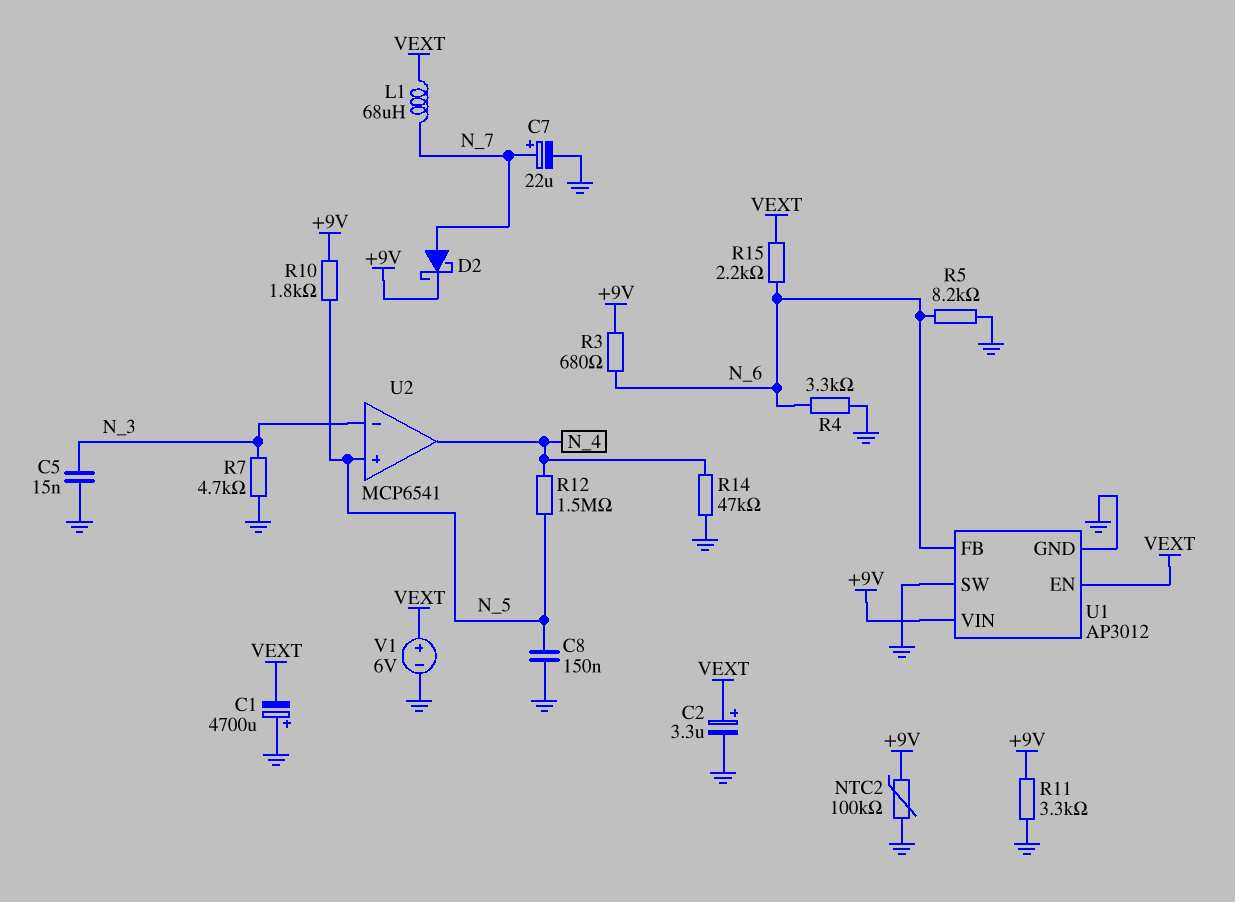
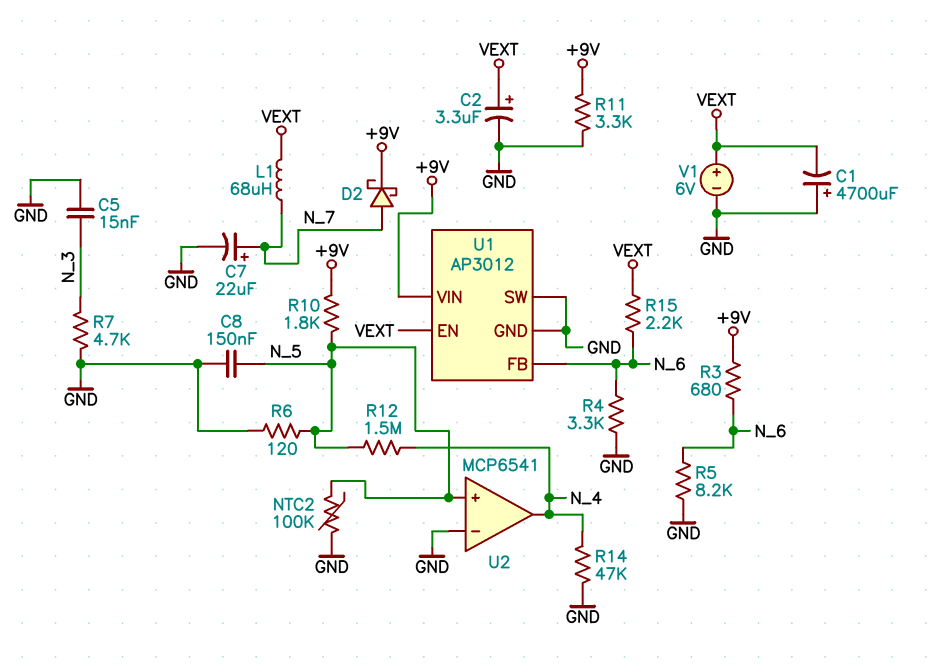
NTC2: 100k (+9V, GND) -> 100k (GND, N_5)
R6: none -> 120 (GND, N_5)
U2 pin in-: N_3 -> GND

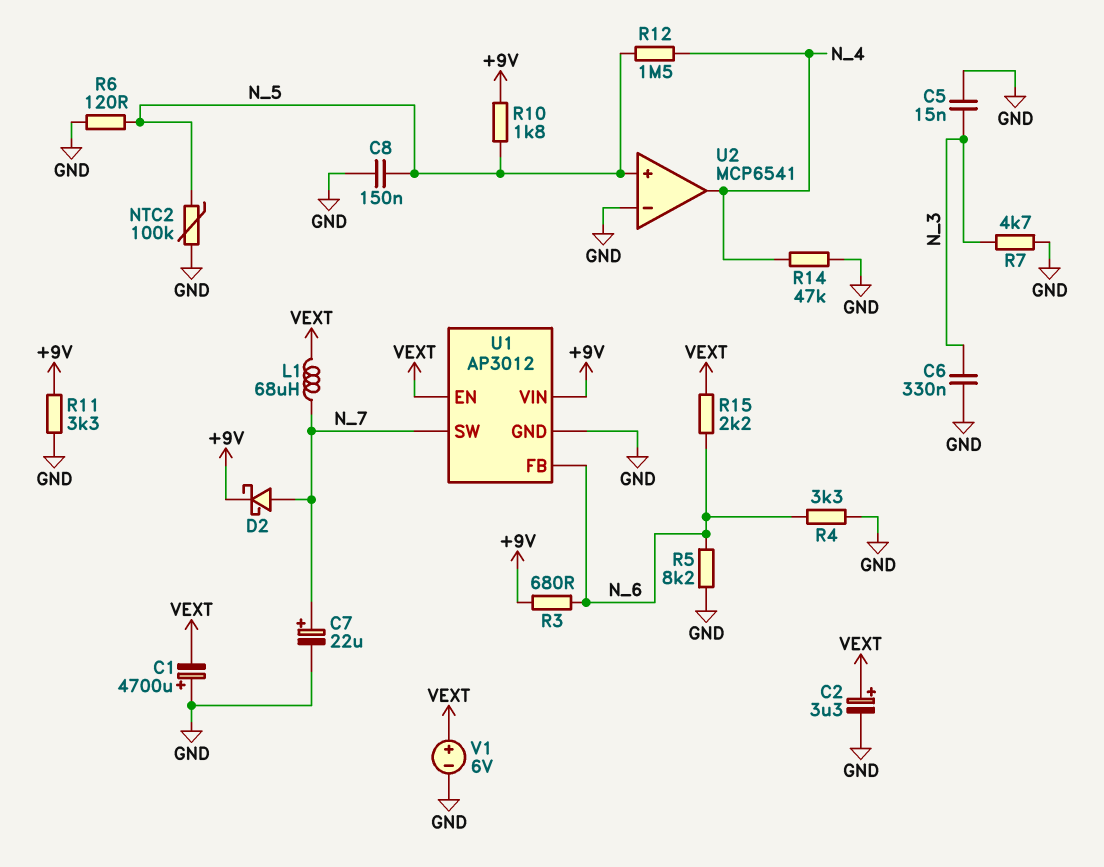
C6: none -> 330nF (GND, N_3)
U1 pin SW: GND -> N_7

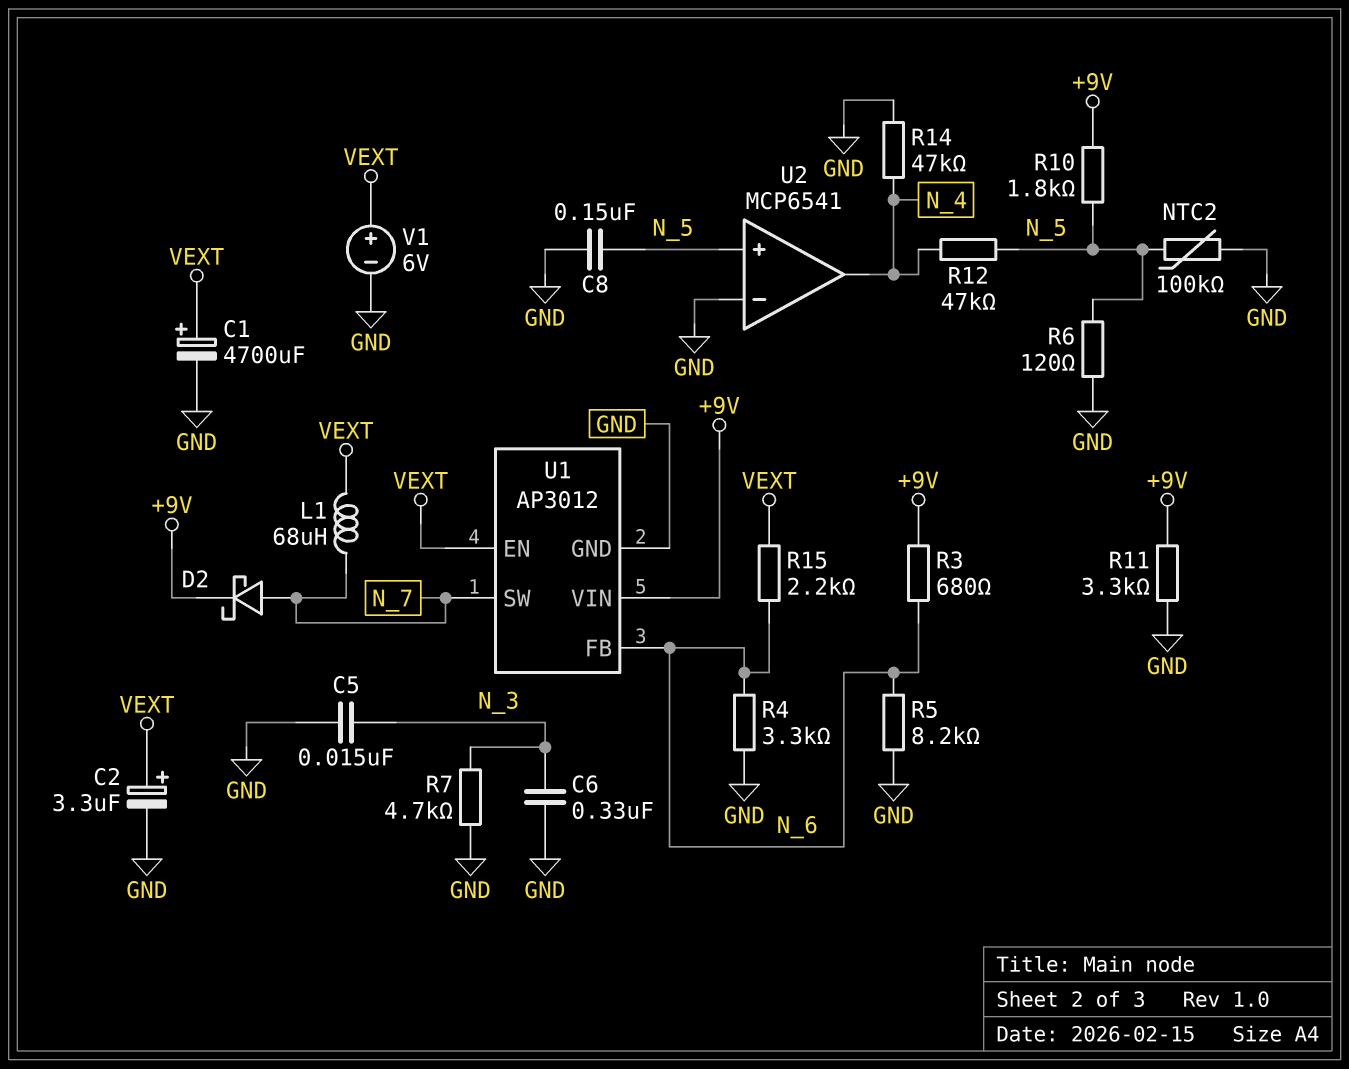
C1: 4700uF (plus GND, minus VEXT) -> 4700uF (plus VEXT, minus GND)
C7: 22uF (plus N_7, minus GND) -> none
R12: 1.5M (N_4, N_5) -> 47k (N_4, N_5)

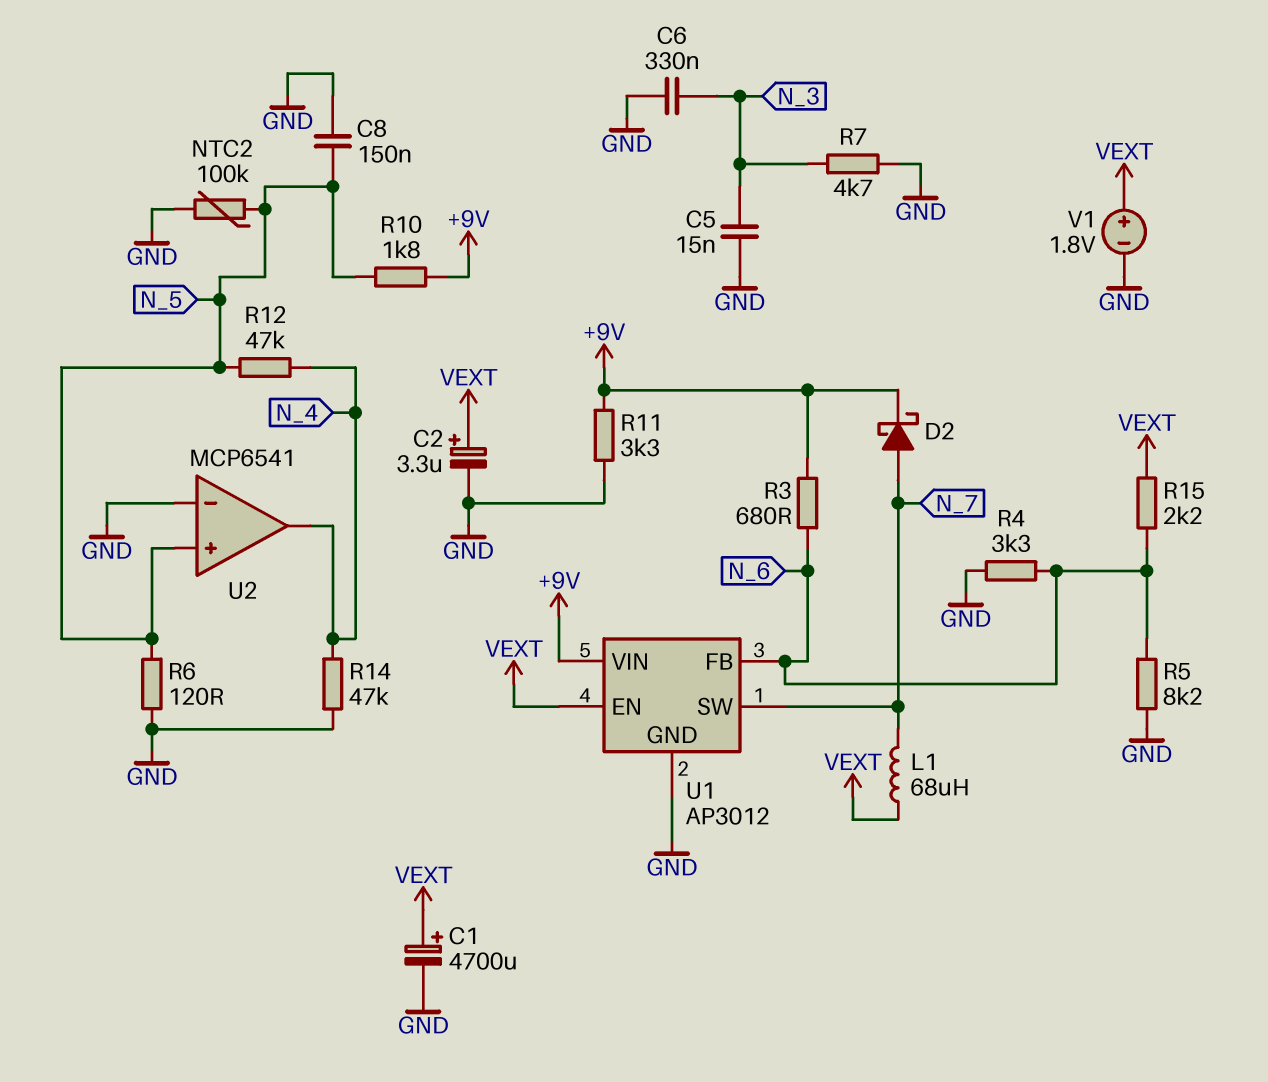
V1: 6V (plus VEXT, minus GND) -> 1.8V (plus VEXT, minus GND)

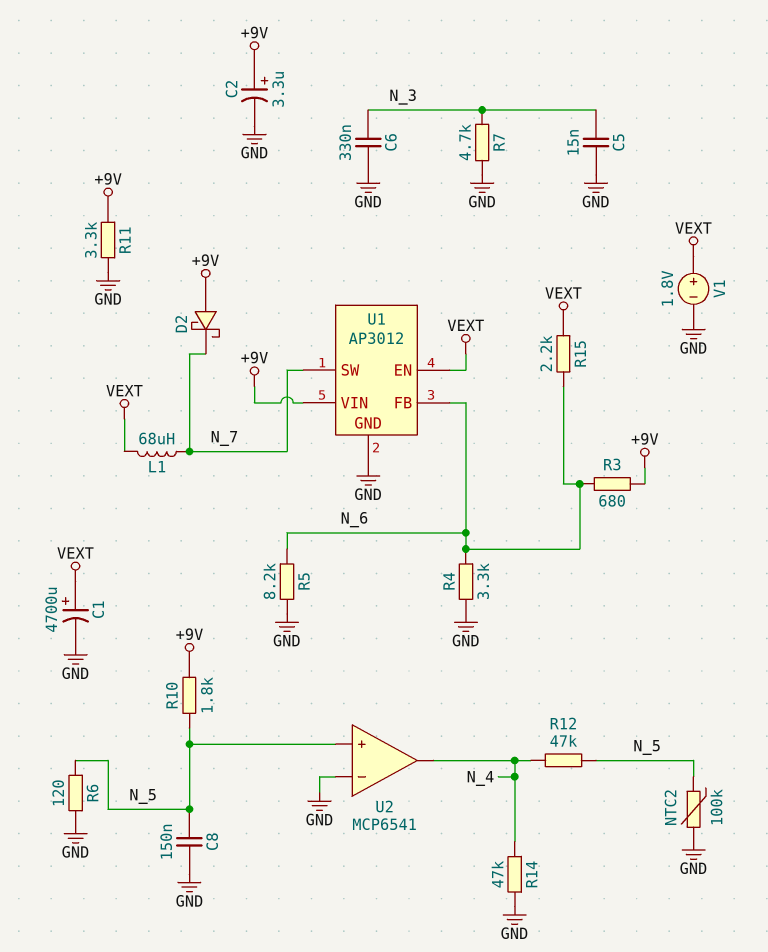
C2: 3.3uF (plus VEXT, minus GND) -> 3.3uF (plus +9V, minus GND)
D2: schottky (A N_7, K +9V) -> schottky (A +9V, K N_7)

